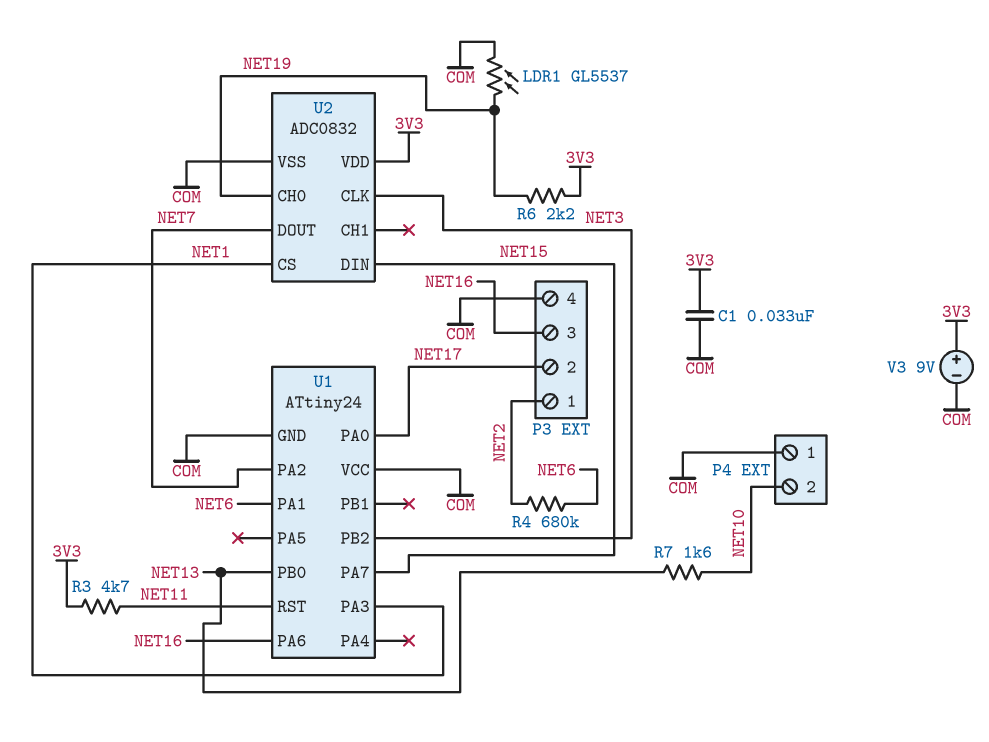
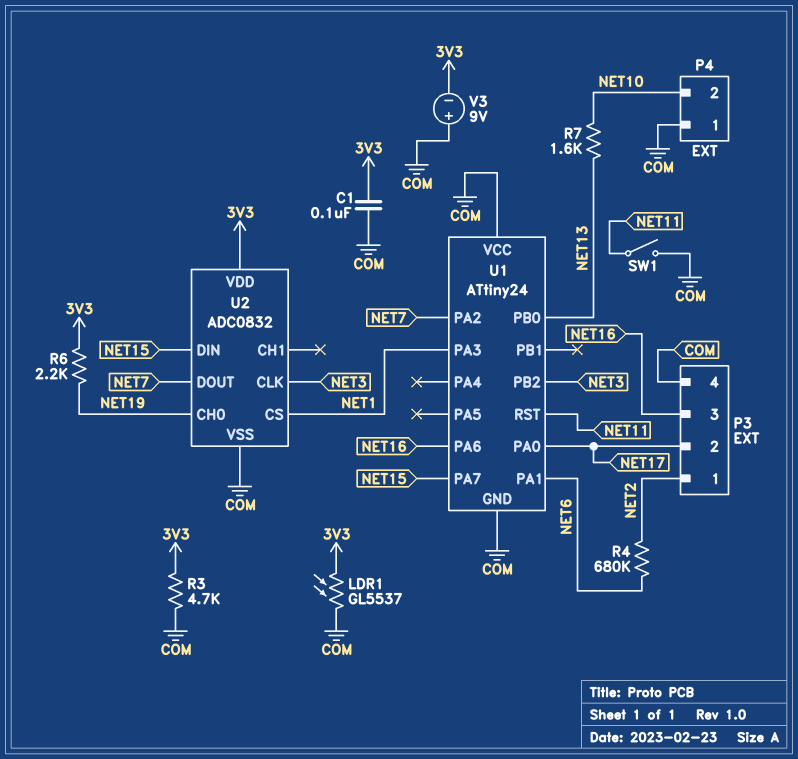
C1: 33nF (3V3, COM) -> 100nF (3V3, COM)
LDR1: GL5537 (COM, NET19) -> GL5537 (3V3, COM)
R3: 4.7k (3V3, NET11) -> 4.7k (3V3, COM)
SW1: none -> switch (COM, NET11)
V3: 9V (plus 3V3, minus COM) -> 9V (plus COM, minus 3V3)

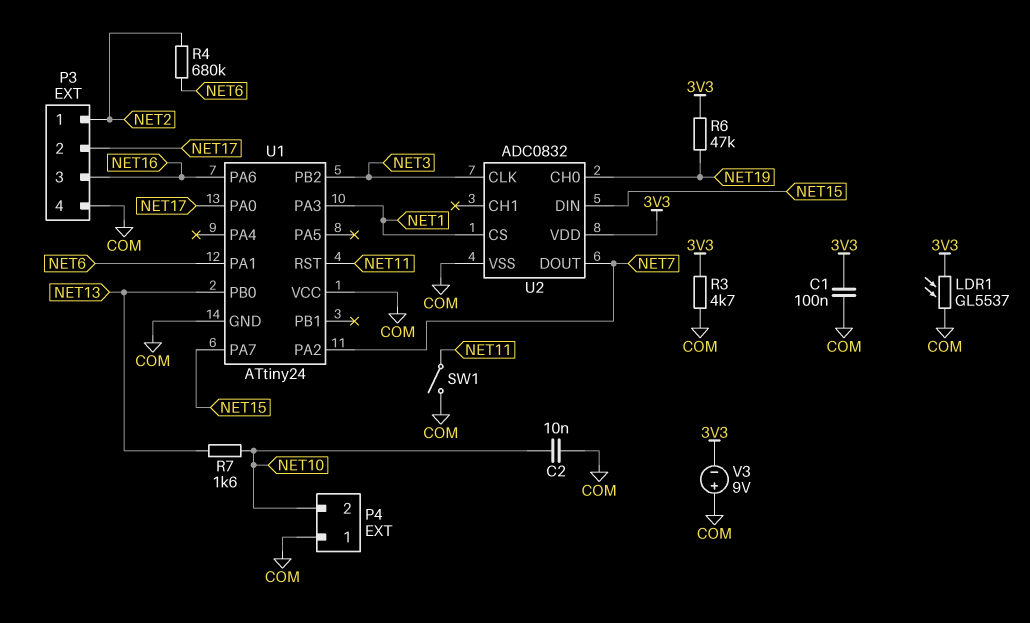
C2: none -> 10nF (COM, NET10)
R6: 2.2k (3V3, NET19) -> 47k (3V3, NET19)

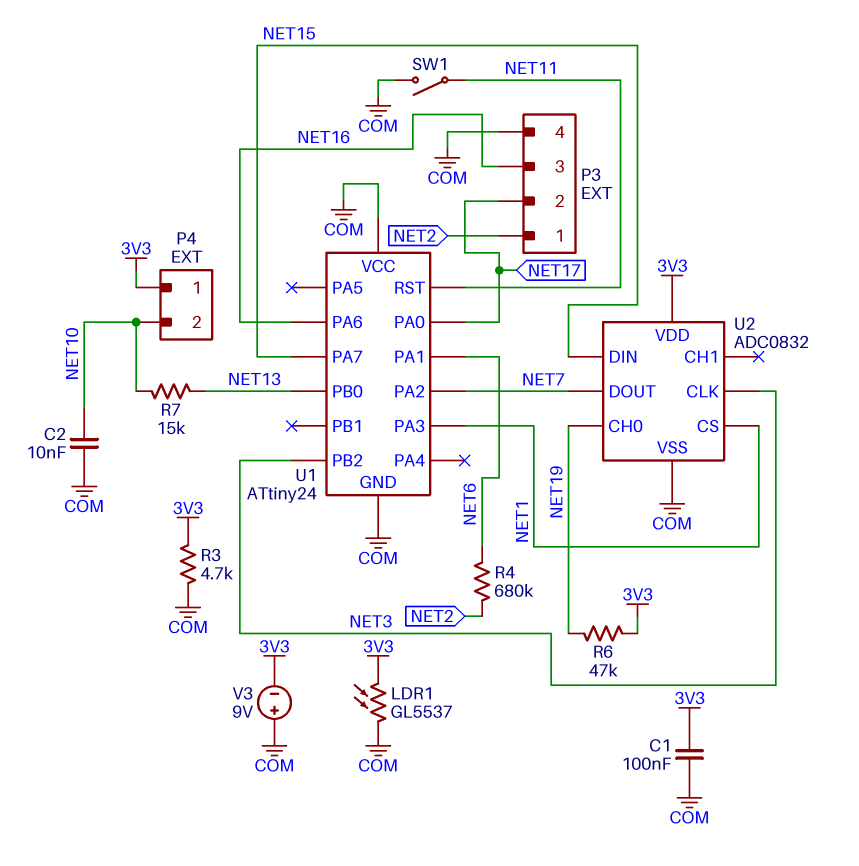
P4 pin 1: COM -> 3V3
R7: 1.6k (NET10, NET13) -> 15k (NET10, NET13)

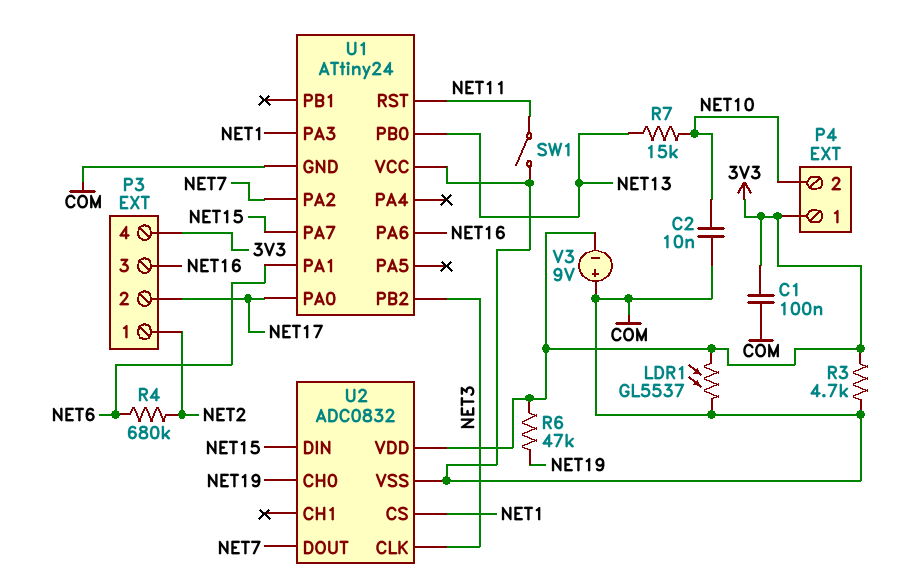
P3 pin 4: COM -> 3V3

